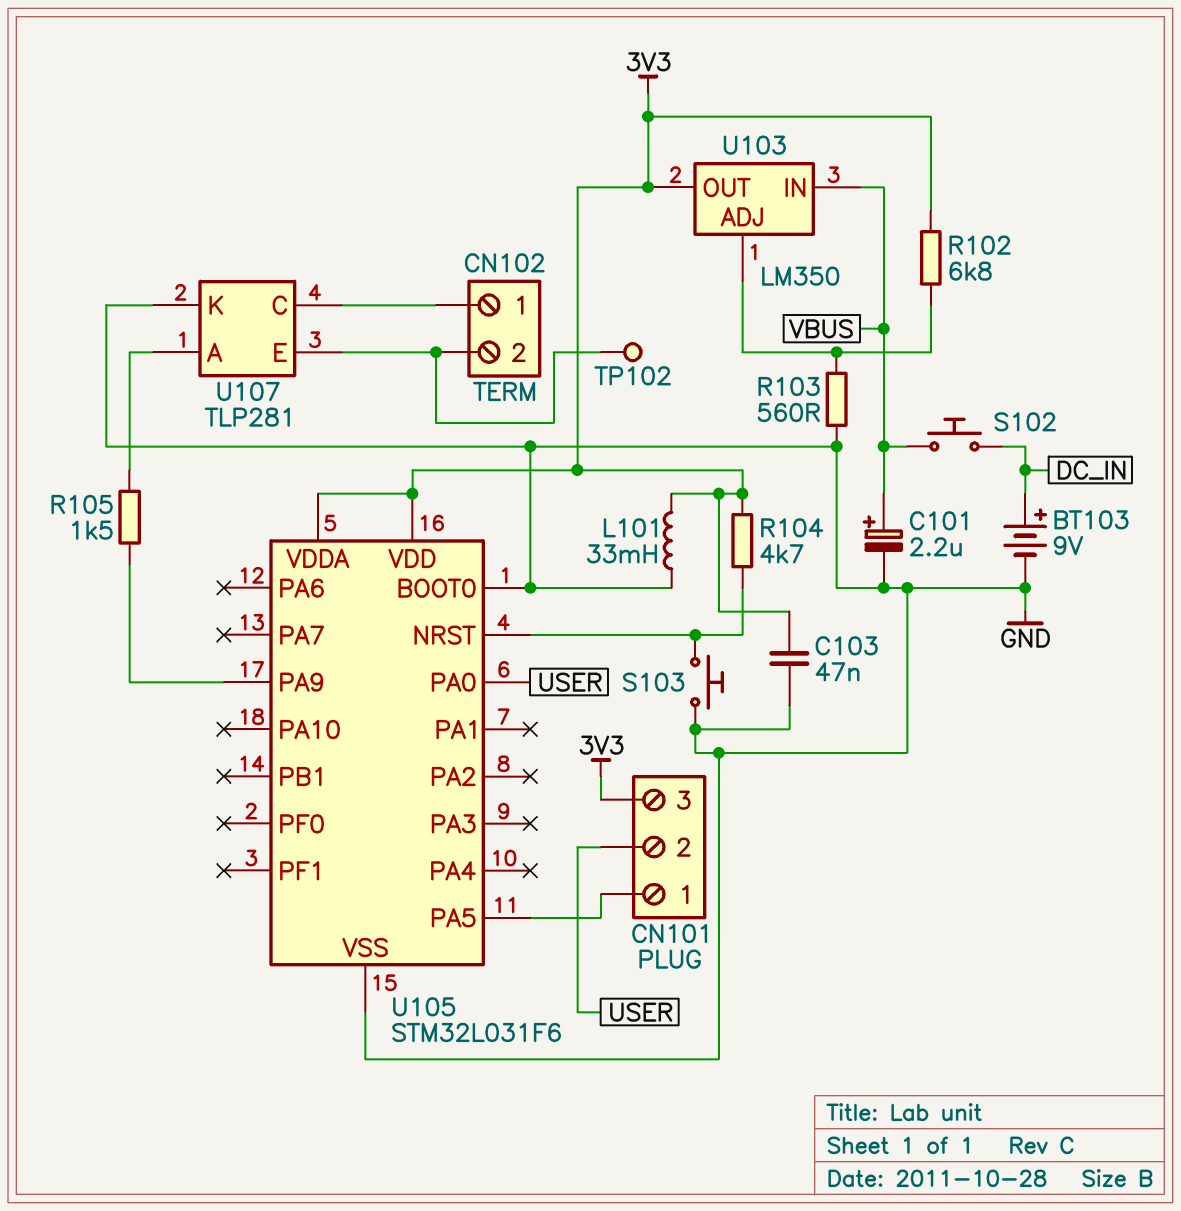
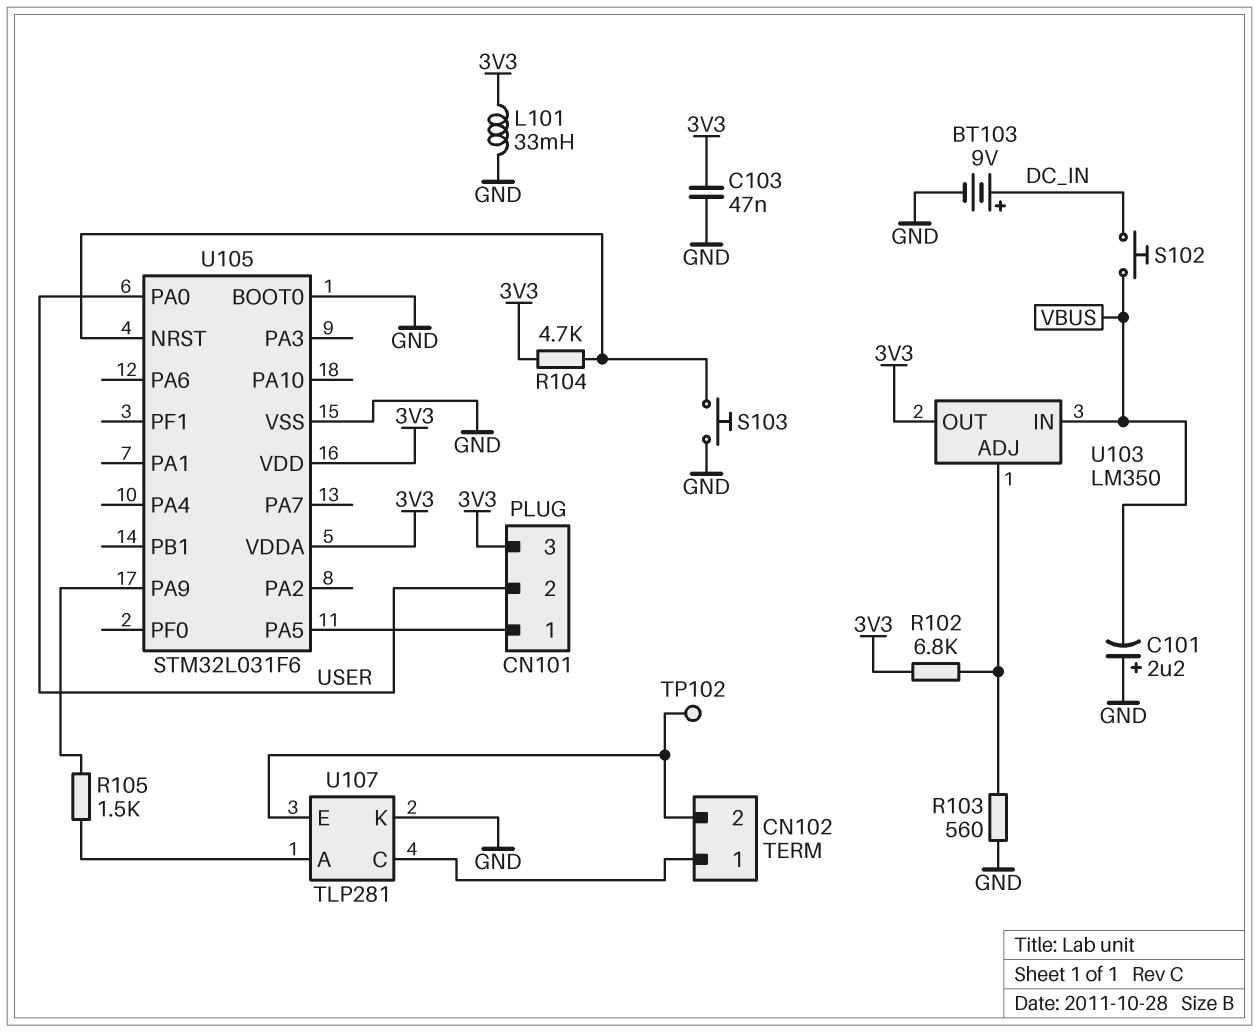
C101: 2.2uF (plus VBUS, minus GND) -> 2.2uF (plus GND, minus VBUS)

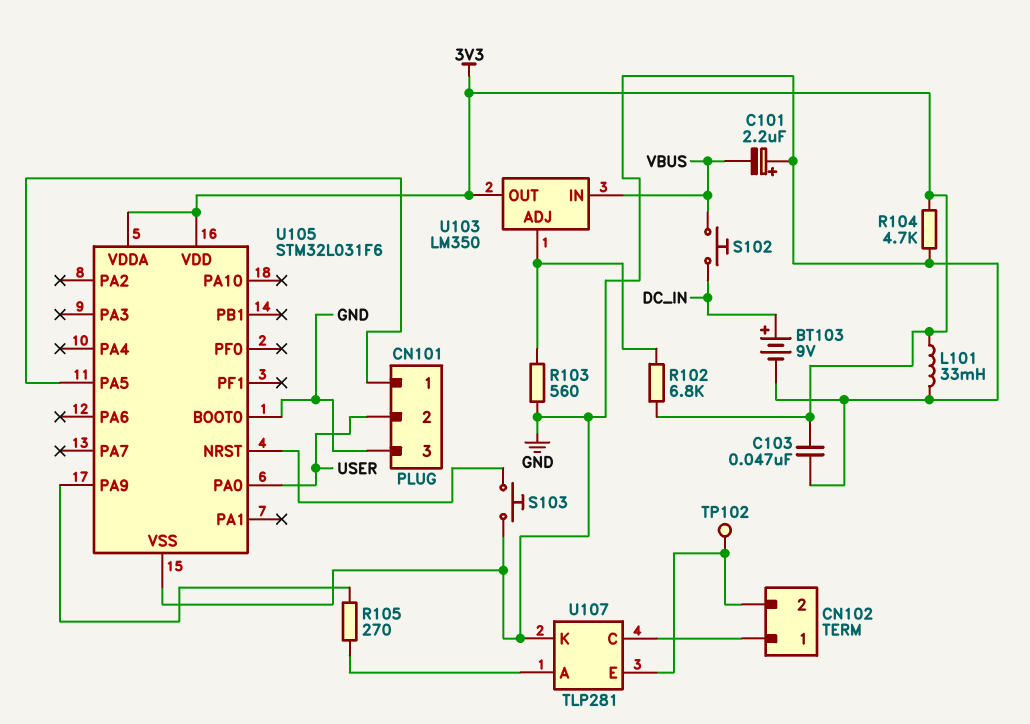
CN101 pin 3: 3V3 -> GND
R104: 4.7k (3V3, U105/NRST) -> 4.7k (3V3, GND)
R105: 1.5k (U105/PA9, U107/A) -> 270 (U105/PA9, U107/A)

